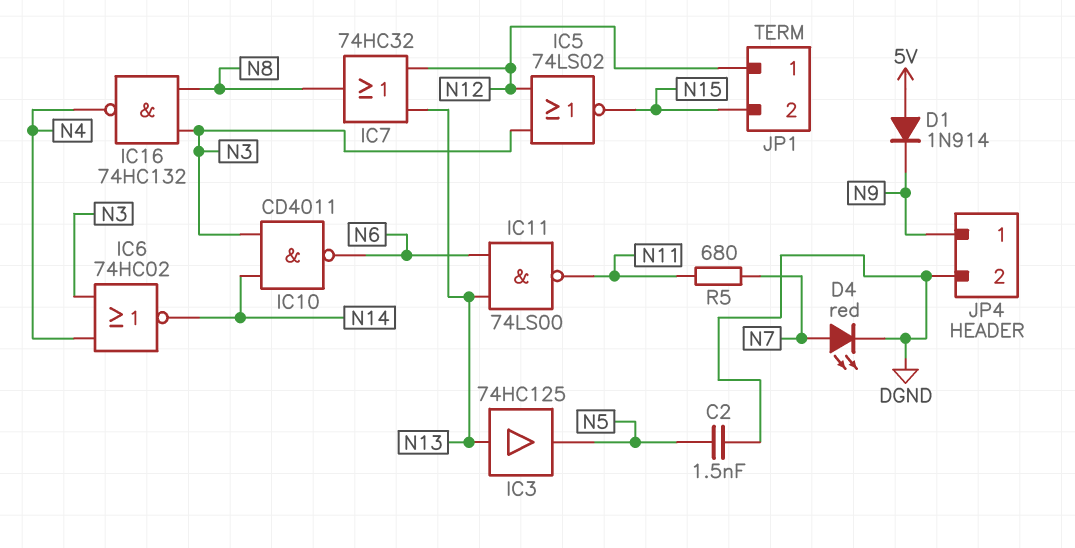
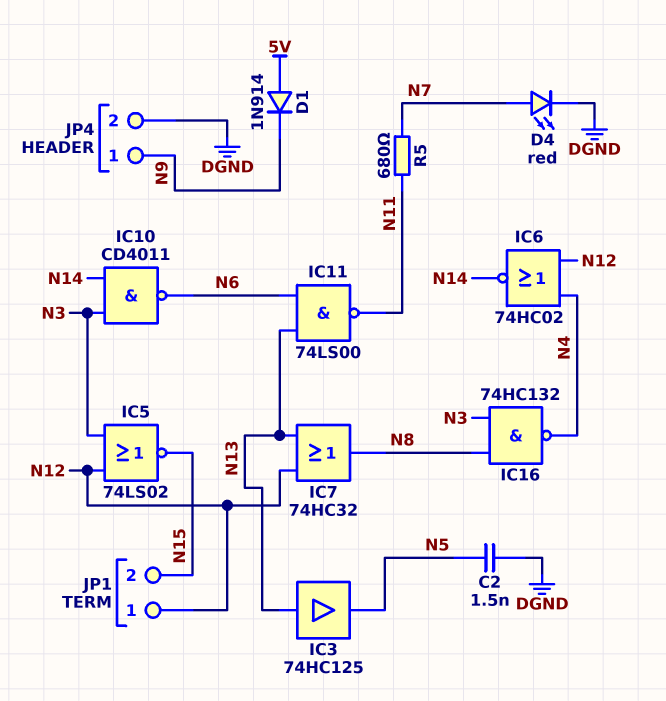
IC6: NOR 74HC02 (in N3, in N4, out N14) -> NOR 74HC02 (in N4, in N12, out N14)

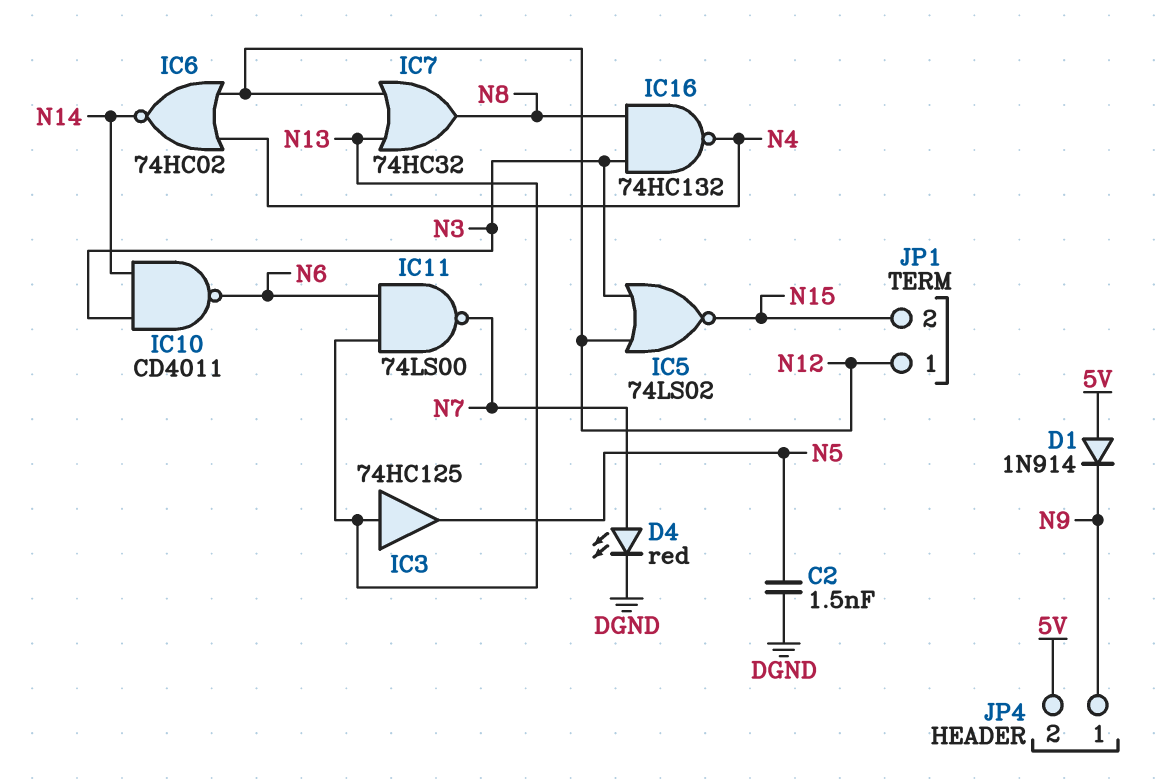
IC11: NAND 74LS00 (in N6, in N13, out N11) -> NAND 74LS00 (in N6, in N13, out N7)
JP4 pin 2: DGND -> 5V
R5: 680 (N7, N11) -> none

